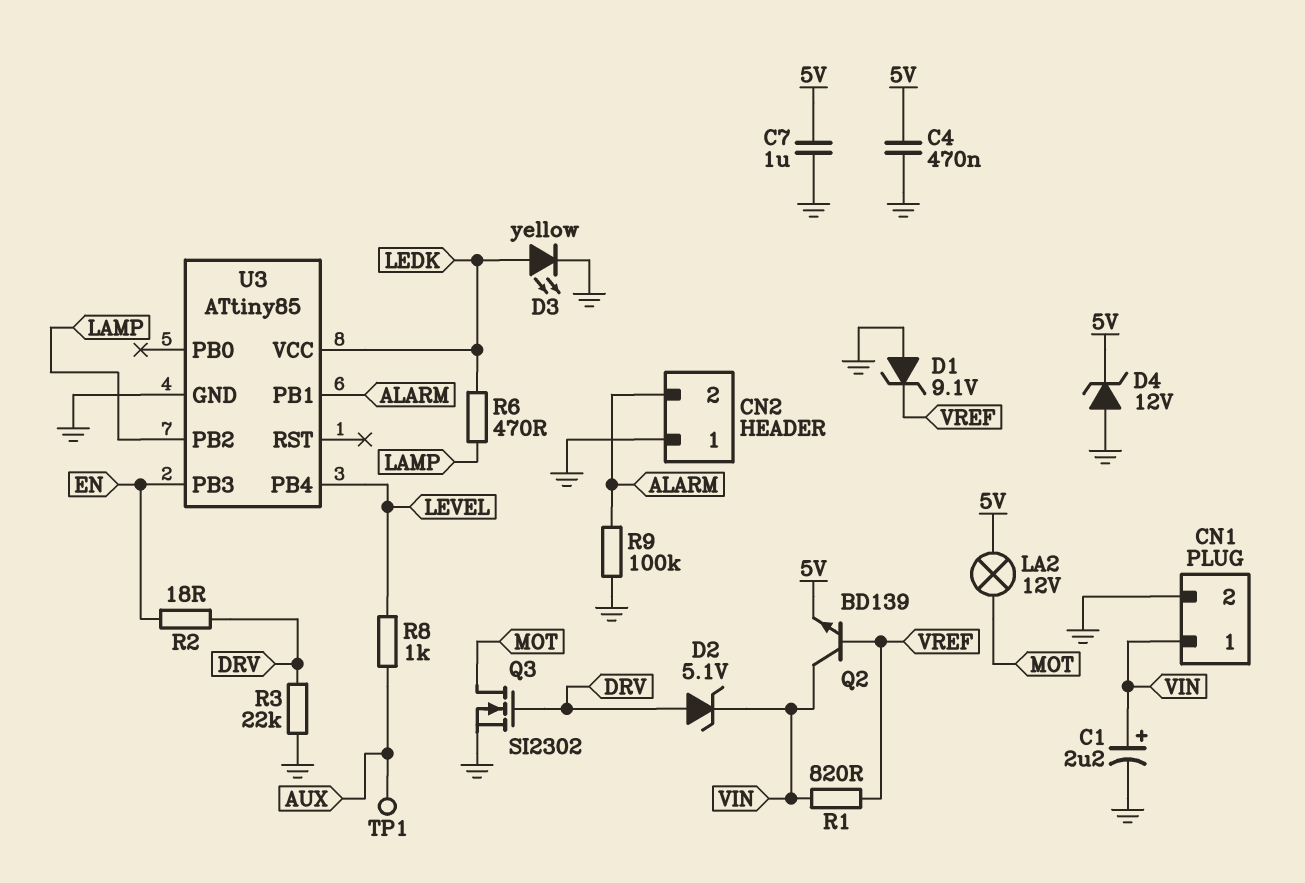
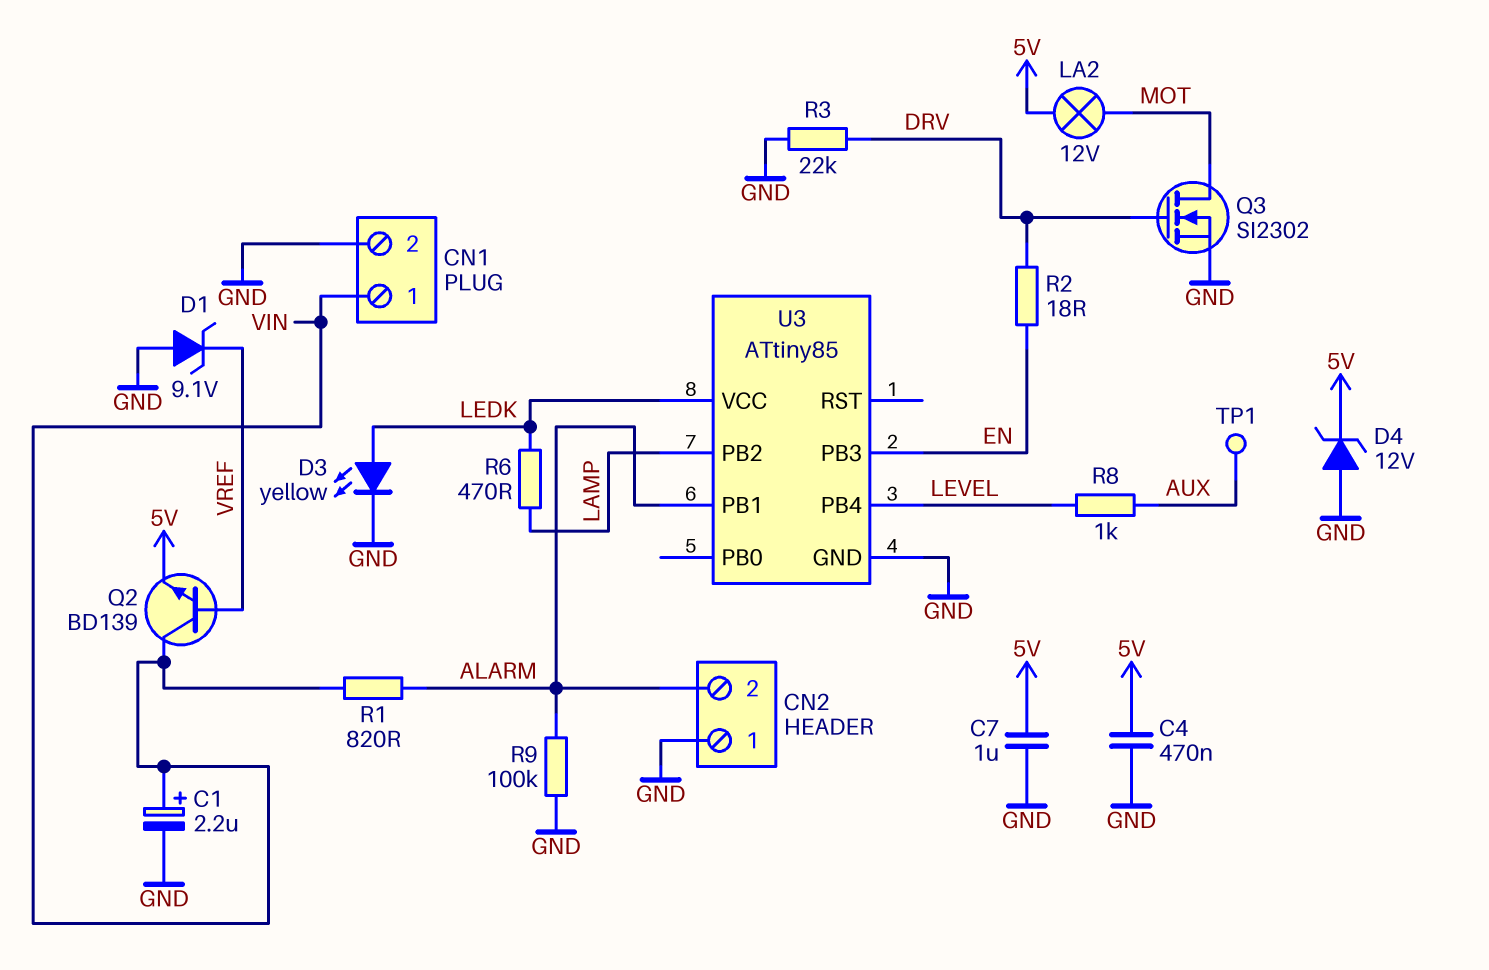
D2: zener 5.1V (A DRV, K VIN) -> none
R1: 820 (VIN, VREF) -> 820 (ALARM, VIN)

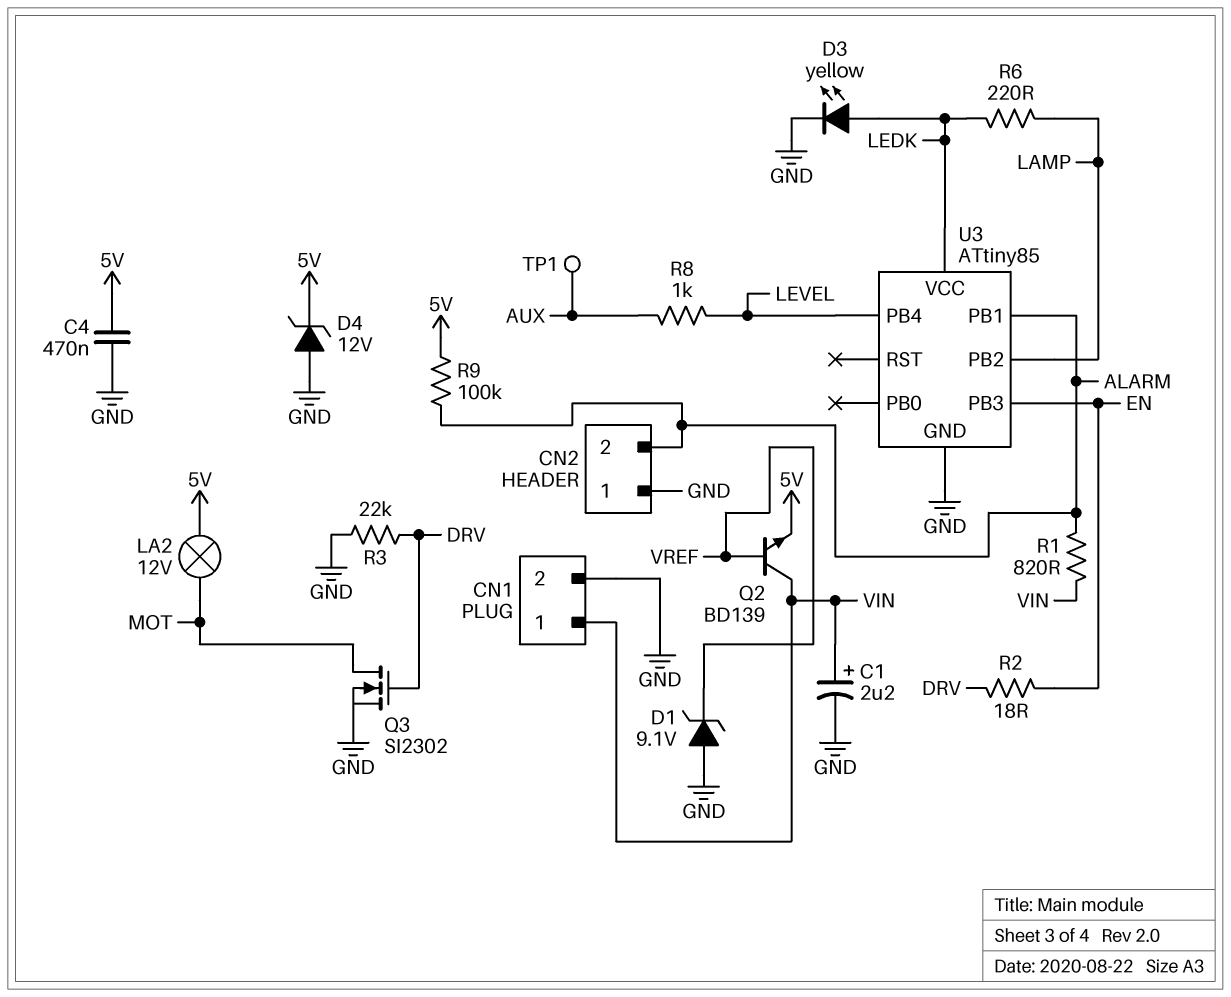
C7: 1uF (5V, GND) -> none
R6: 470 (LAMP, LEDK) -> 220 (LAMP, LEDK)
R9: 100k (ALARM, GND) -> 100k (5V, ALARM)

